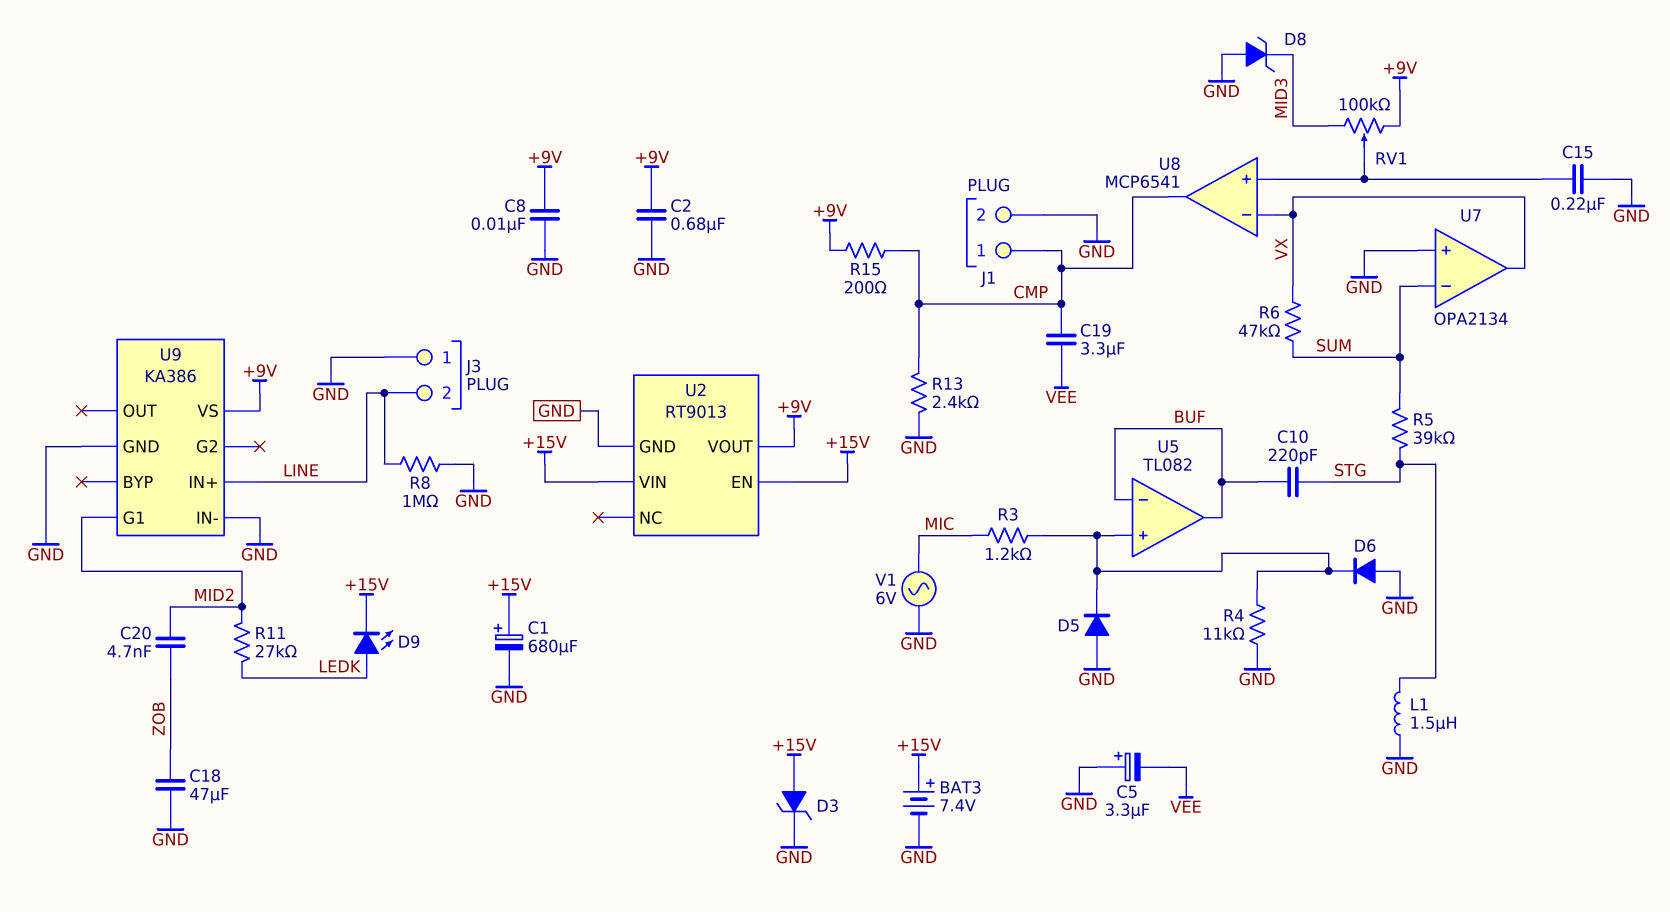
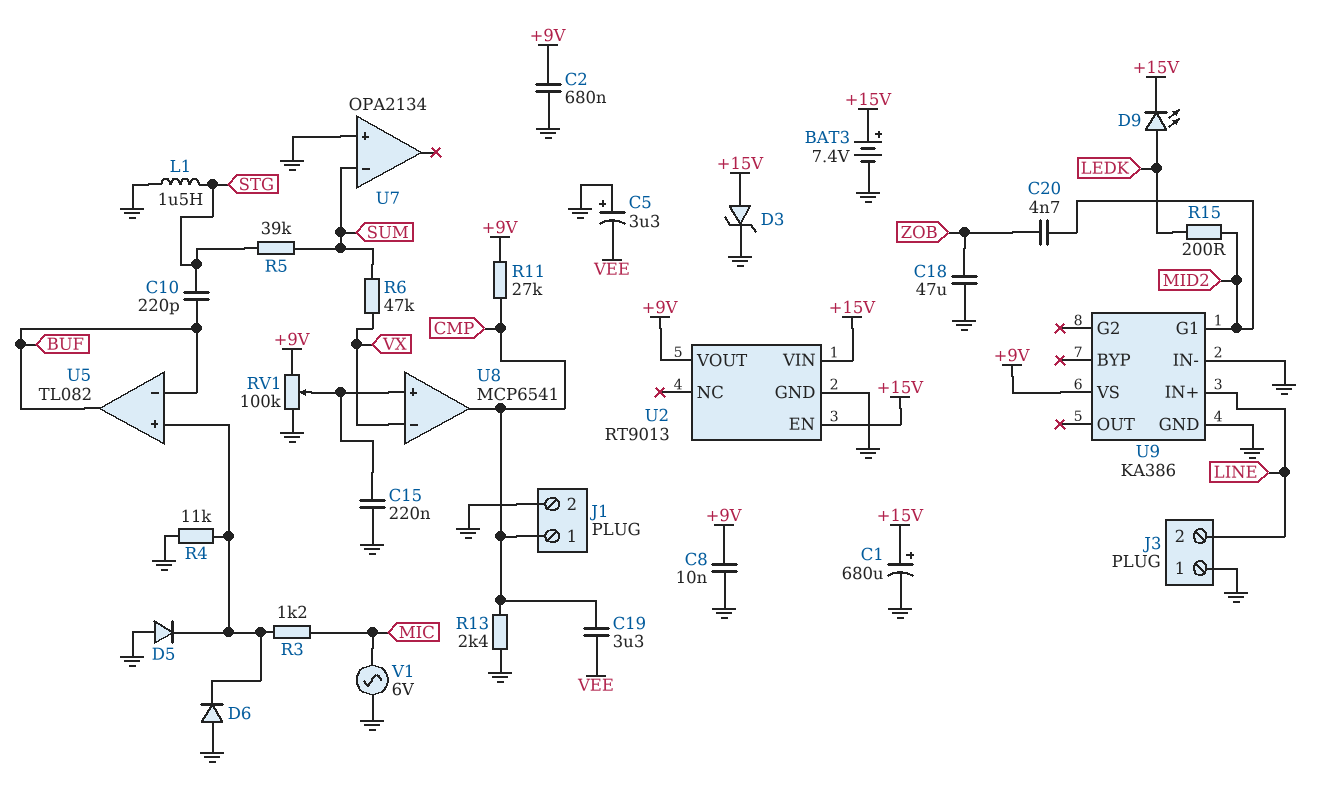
D8: zener (A GND, K MID3) -> none
R8: 1M (GND, LINE) -> none
R11: 27k (LEDK, MID2) -> 27k (+9V, CMP)
R15: 200 (+9V, CMP) -> 200 (LEDK, MID2)
RV1: 100k (+9V, MID3, wiper U8/in+) -> 100k (+9V, GND, wiper U8/in+)
U7 pin out: VX -> none

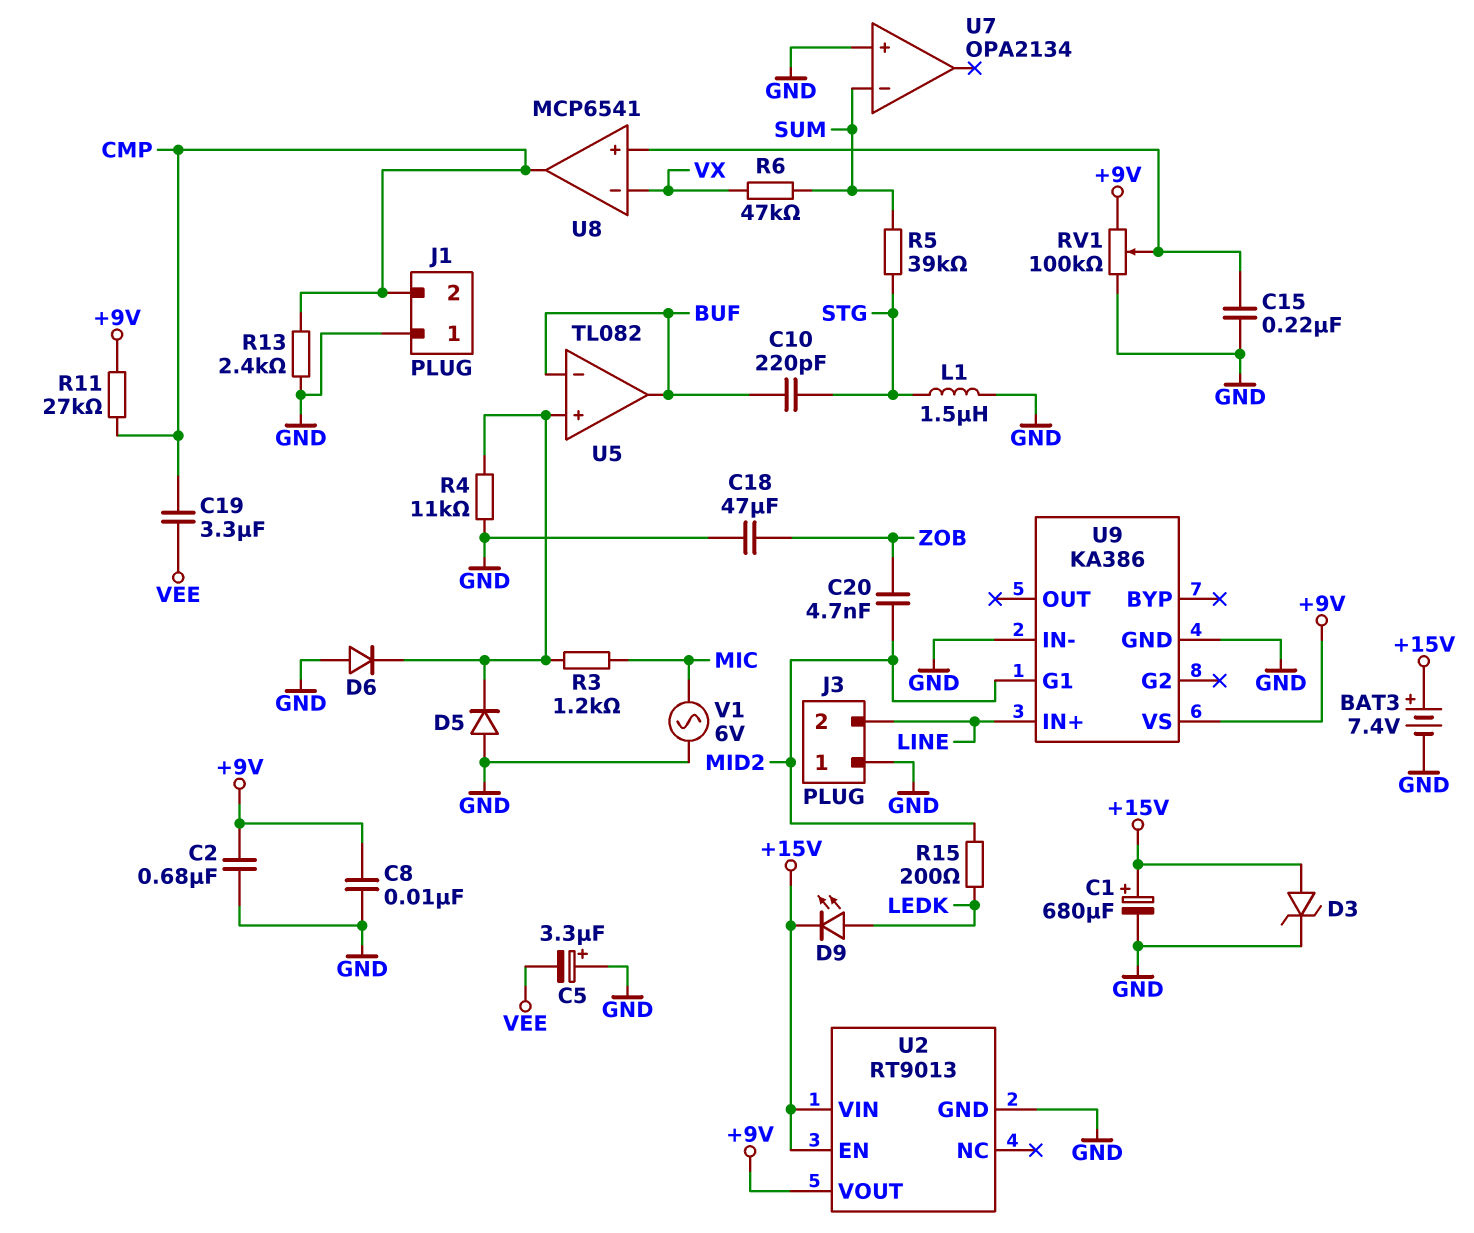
J1 pin 1: CMP -> GND
J1 pin 2: GND -> CMP

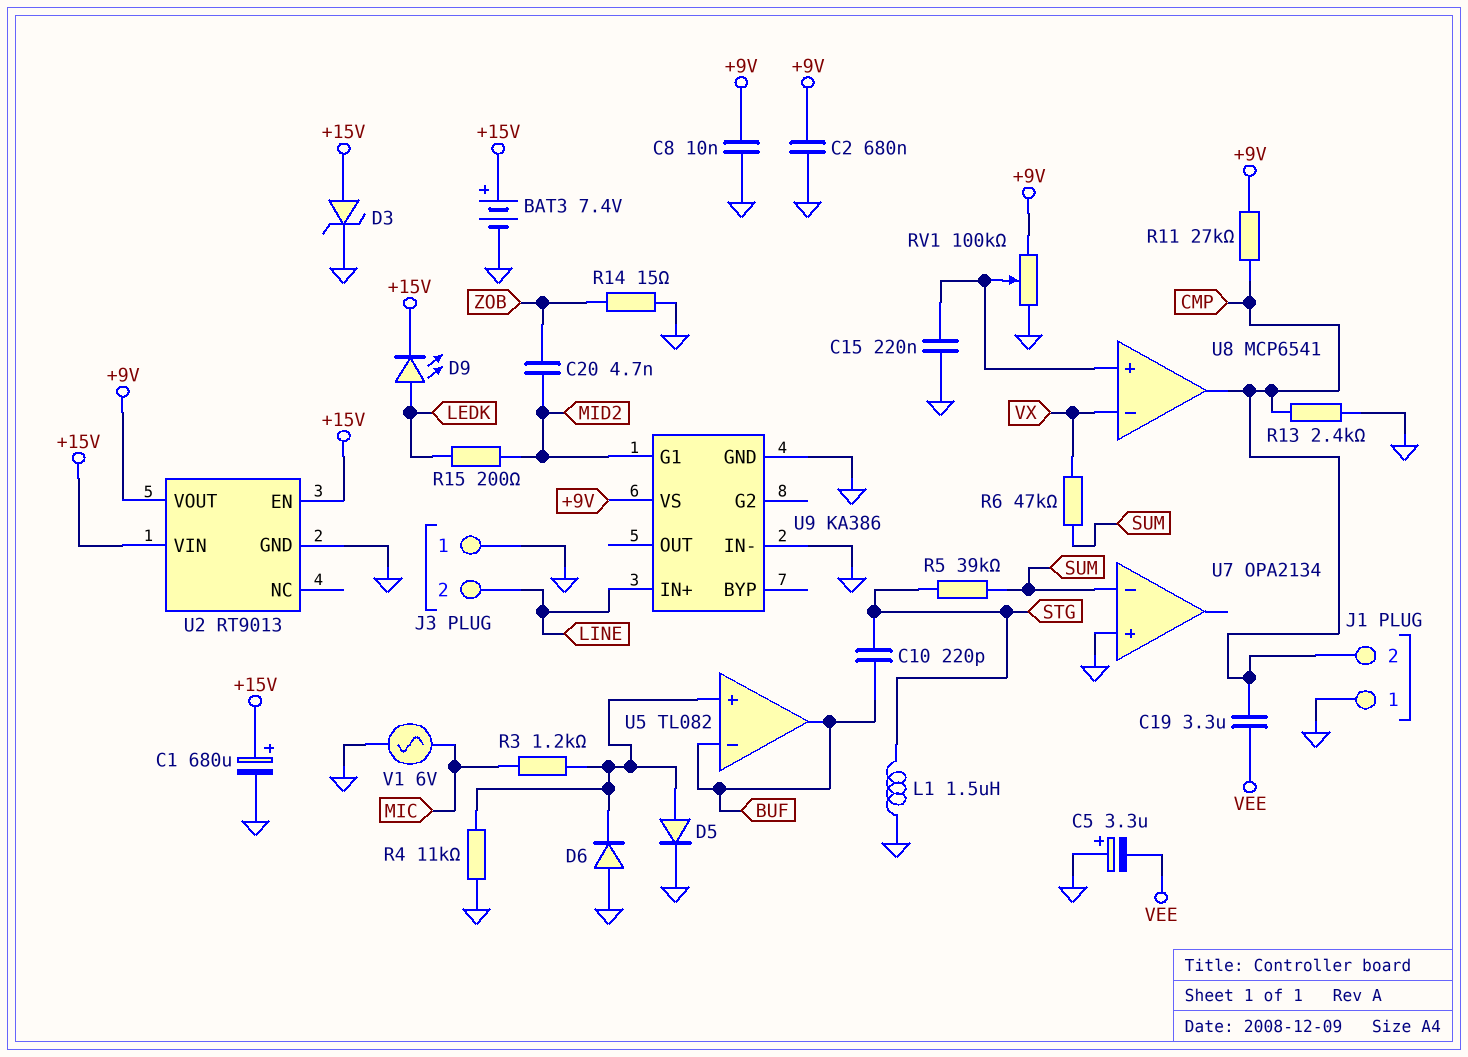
C18: 47uF (GND, ZOB) -> none
D5: diode (A GND, K U5/in+) -> diode (A U5/in+, K GND)
R14: none -> 15 (GND, ZOB)

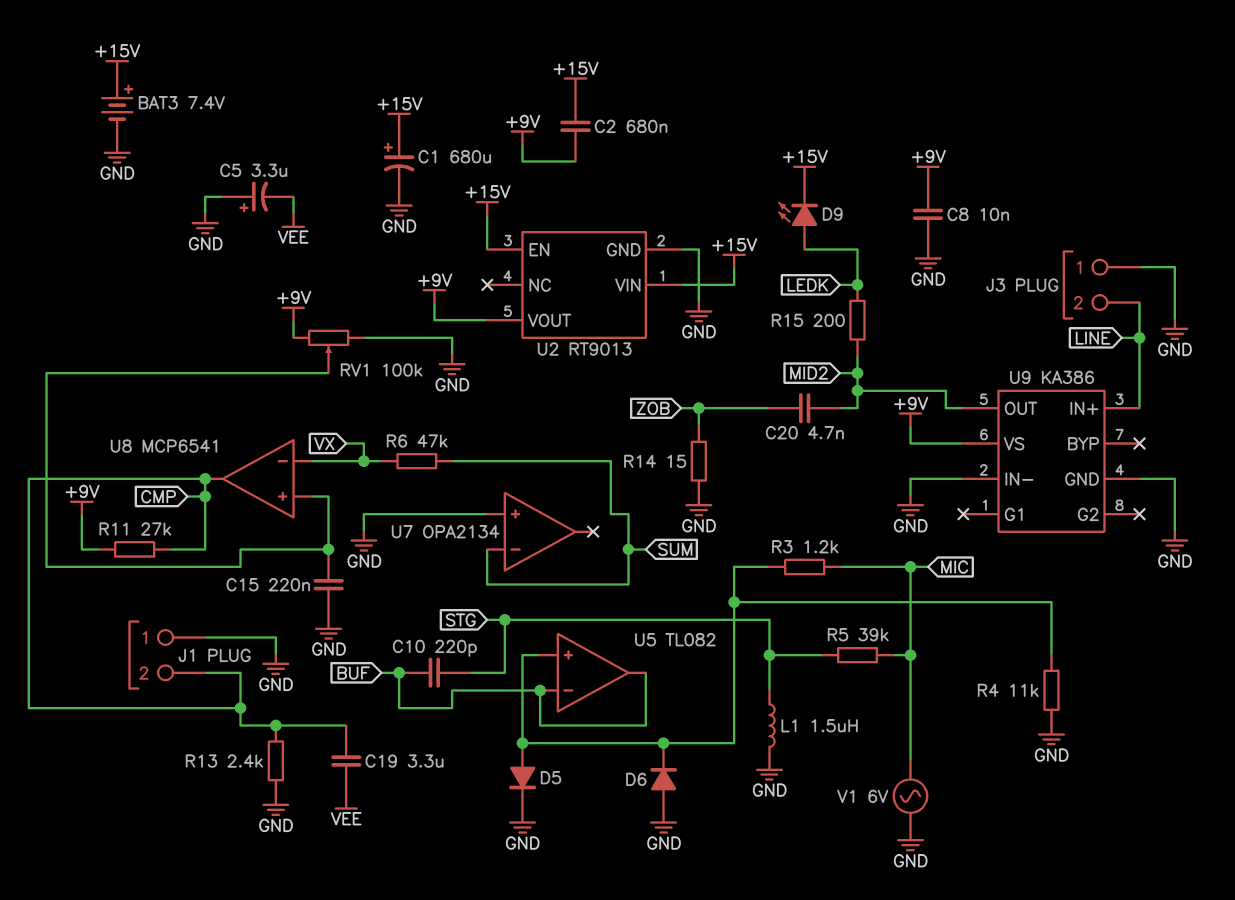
C2: 680nF (+9V, GND) -> 680nF (+9V, +15V)
D3: zener (A +15V, K GND) -> none
R5: 39k (STG, SUM) -> 39k (MIC, STG)
U9 pin G1: MID2 -> none
U9 pin OUT: none -> MID2

